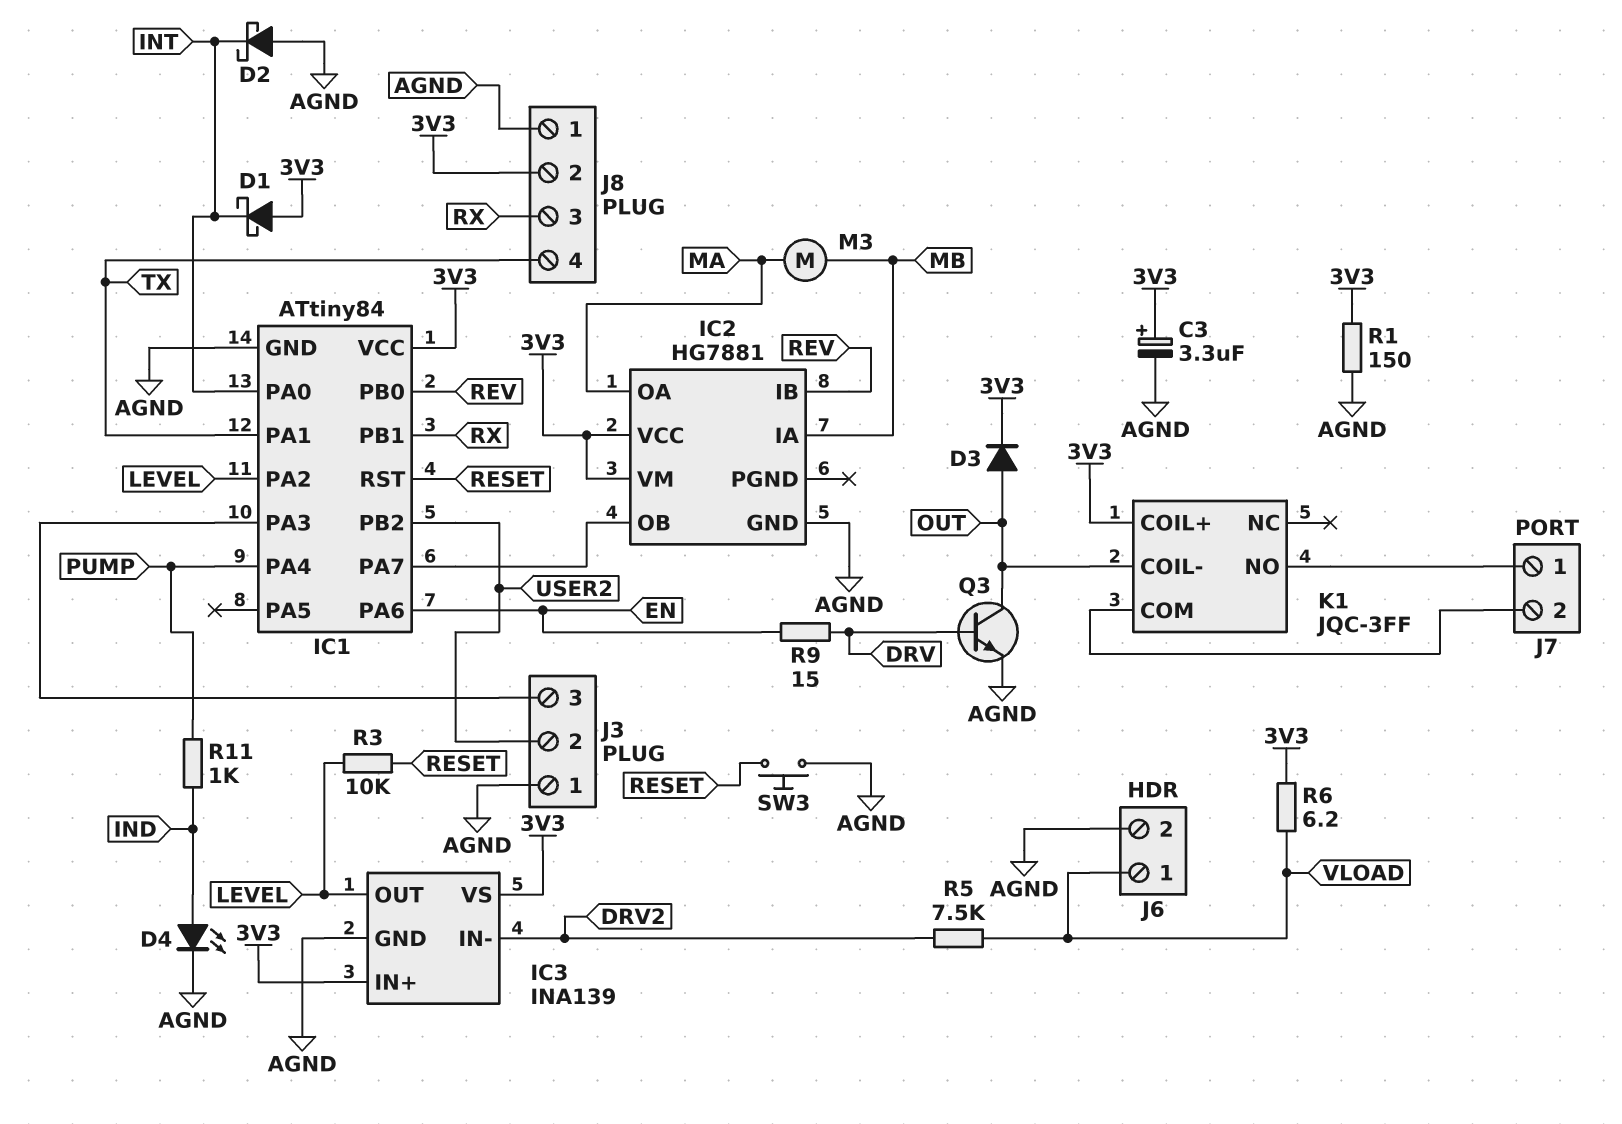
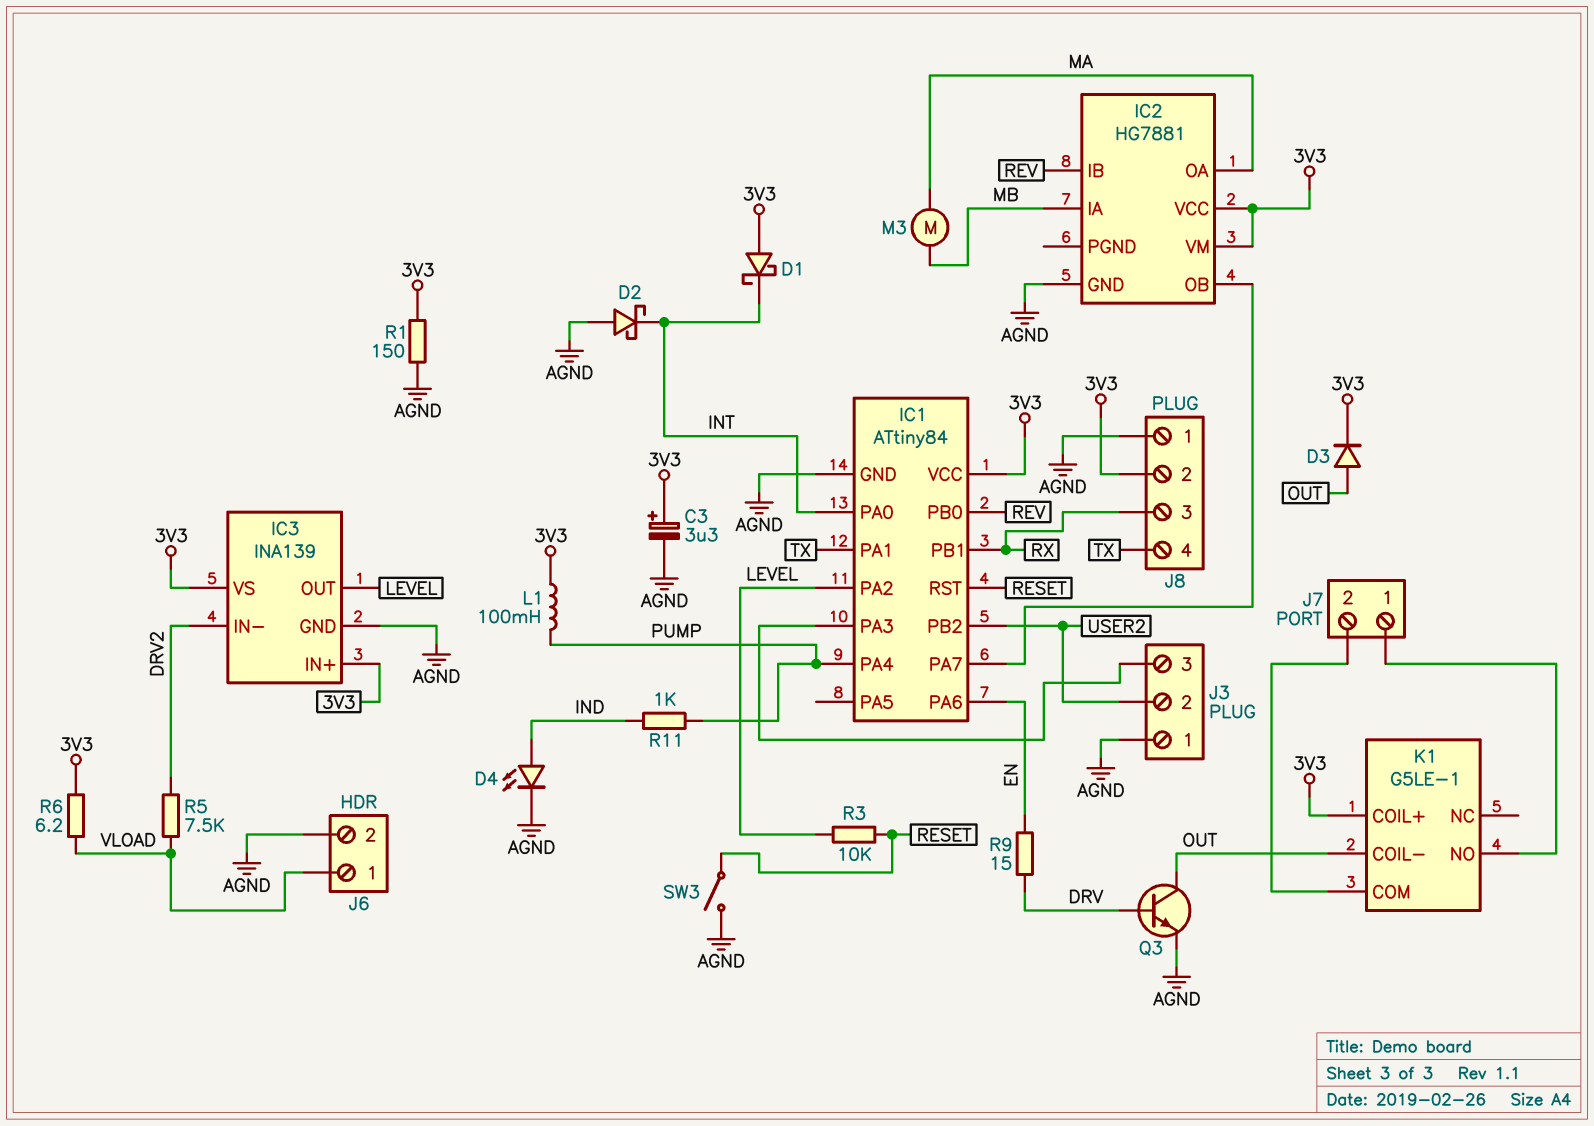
K1: JQC-3FF -> G5LE-1
L1: none -> 100mH (3V3, PUMP)
SW3: button (AGND, RESET) -> switch (AGND, RESET)

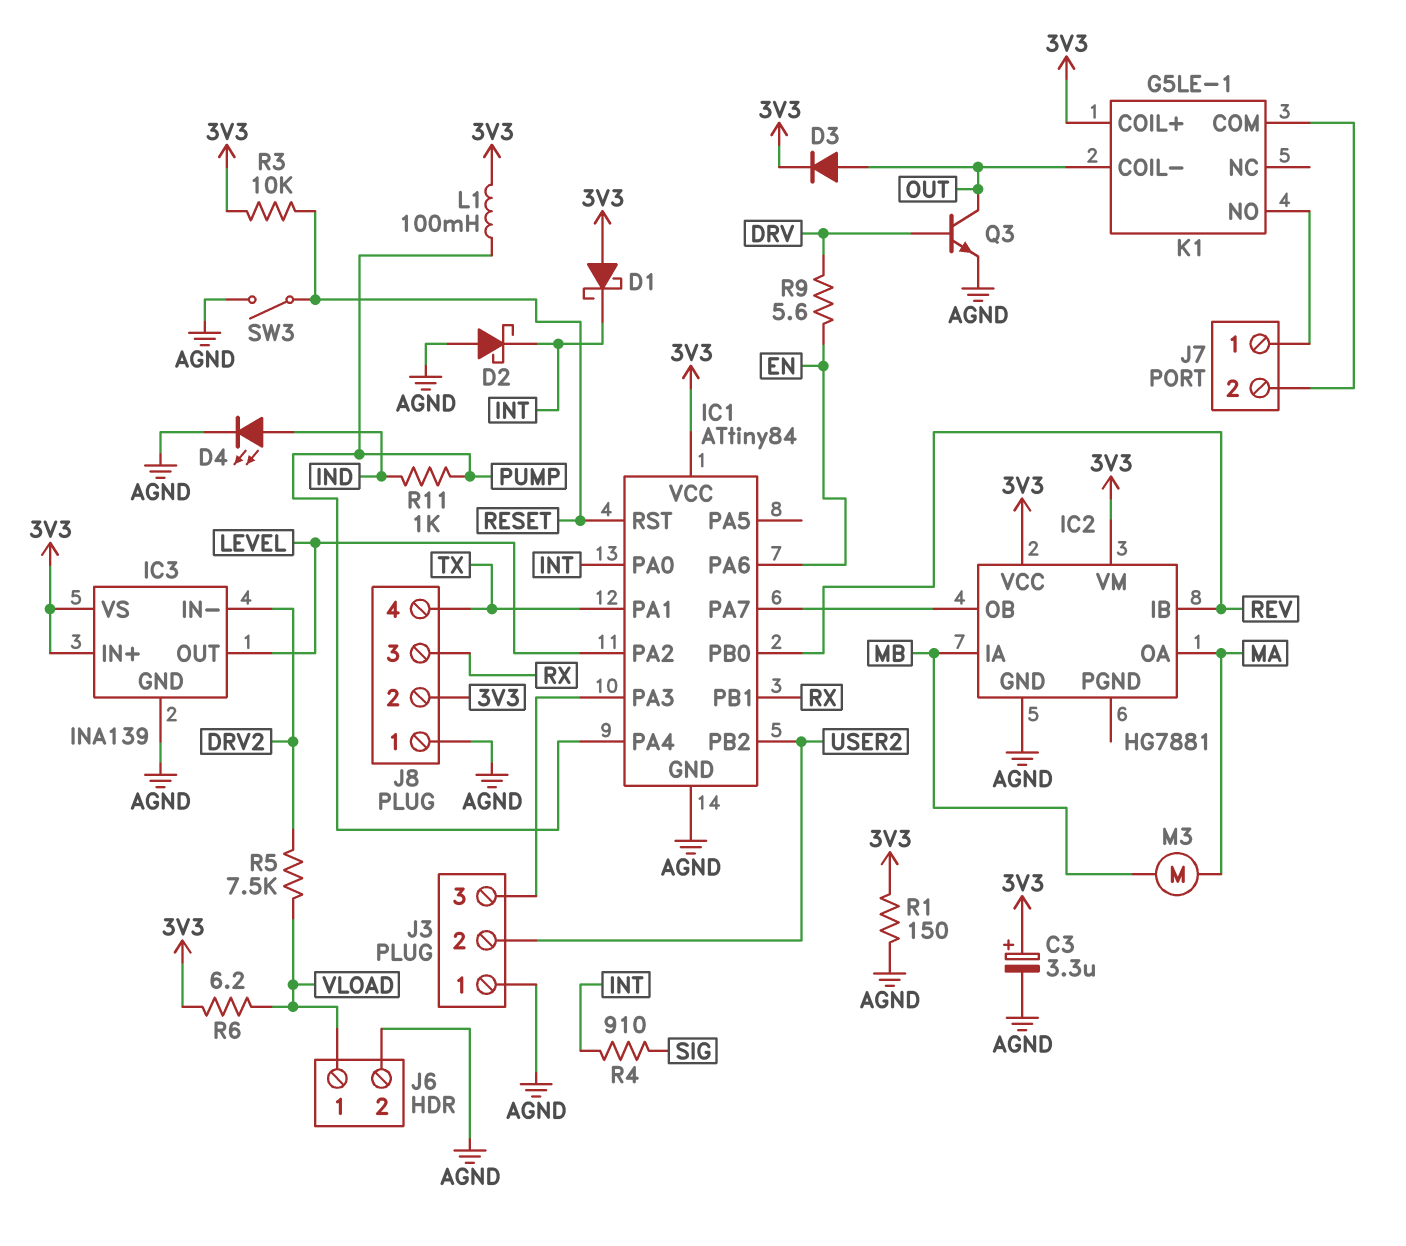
R3: 10k (LEVEL, RESET) -> 10k (3V3, RESET)
R4: none -> 910 (INT, SIG)
R9: 15 (DRV, EN) -> 5.6 (DRV, EN)

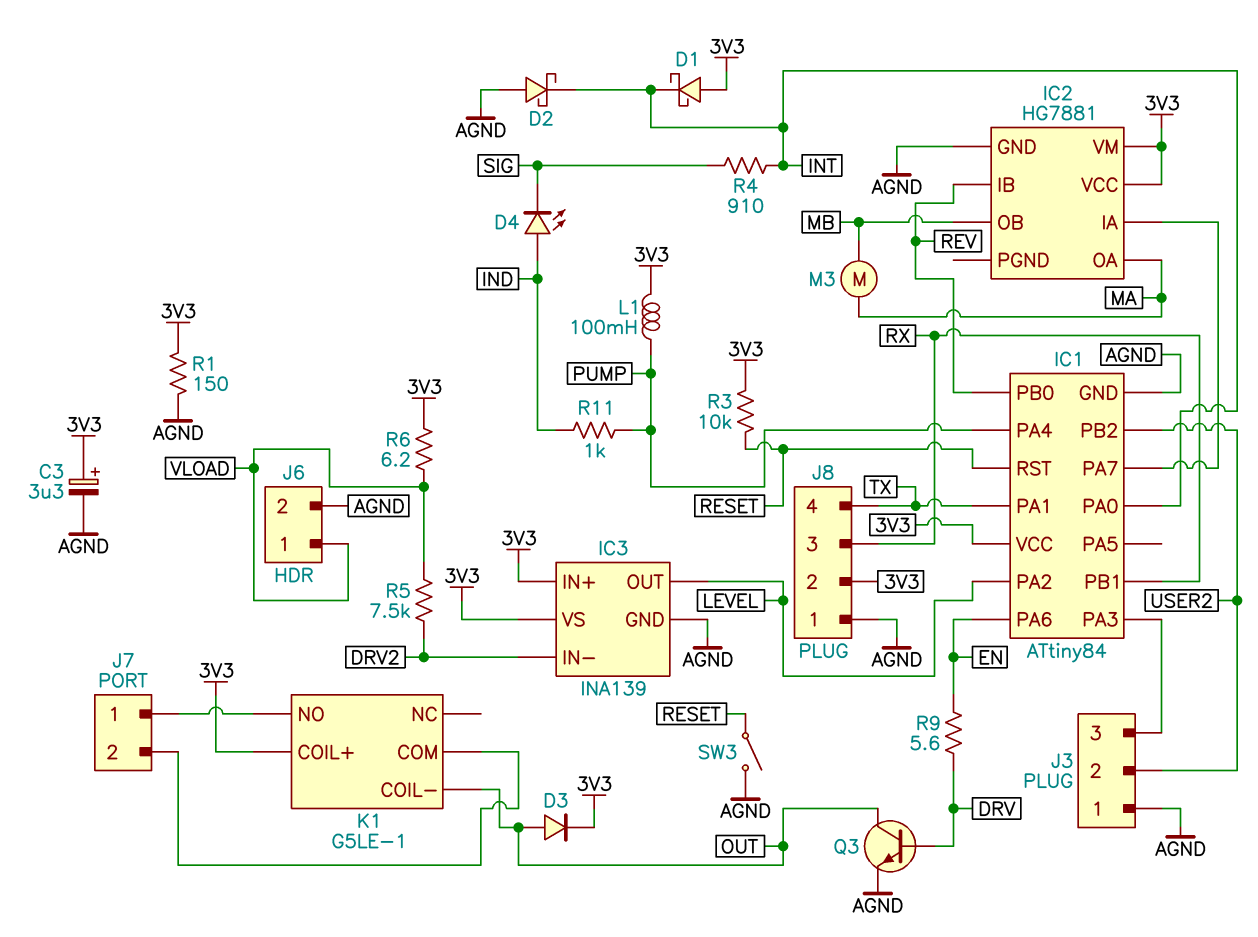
D4: LED (A IND, K AGND) -> LED (A IND, K SIG)
IC2 pin IA: MB -> IC1/PA7
IC2 pin OB: IC1/PA7 -> MB

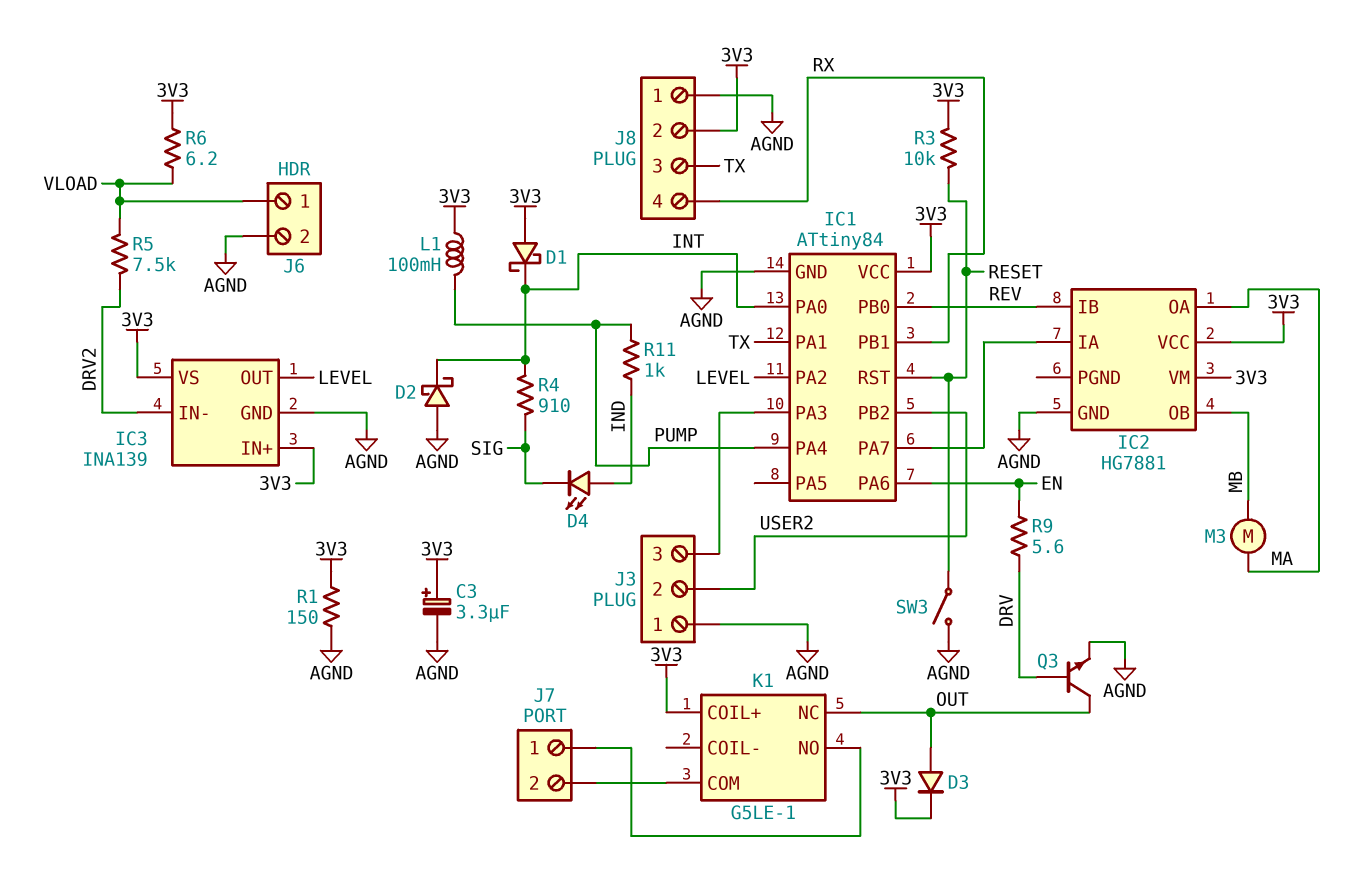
J8 pin 3: RX -> TX
J8 pin 4: TX -> RX
K1 pin COIL-: OUT -> none
K1 pin NC: none -> OUT

